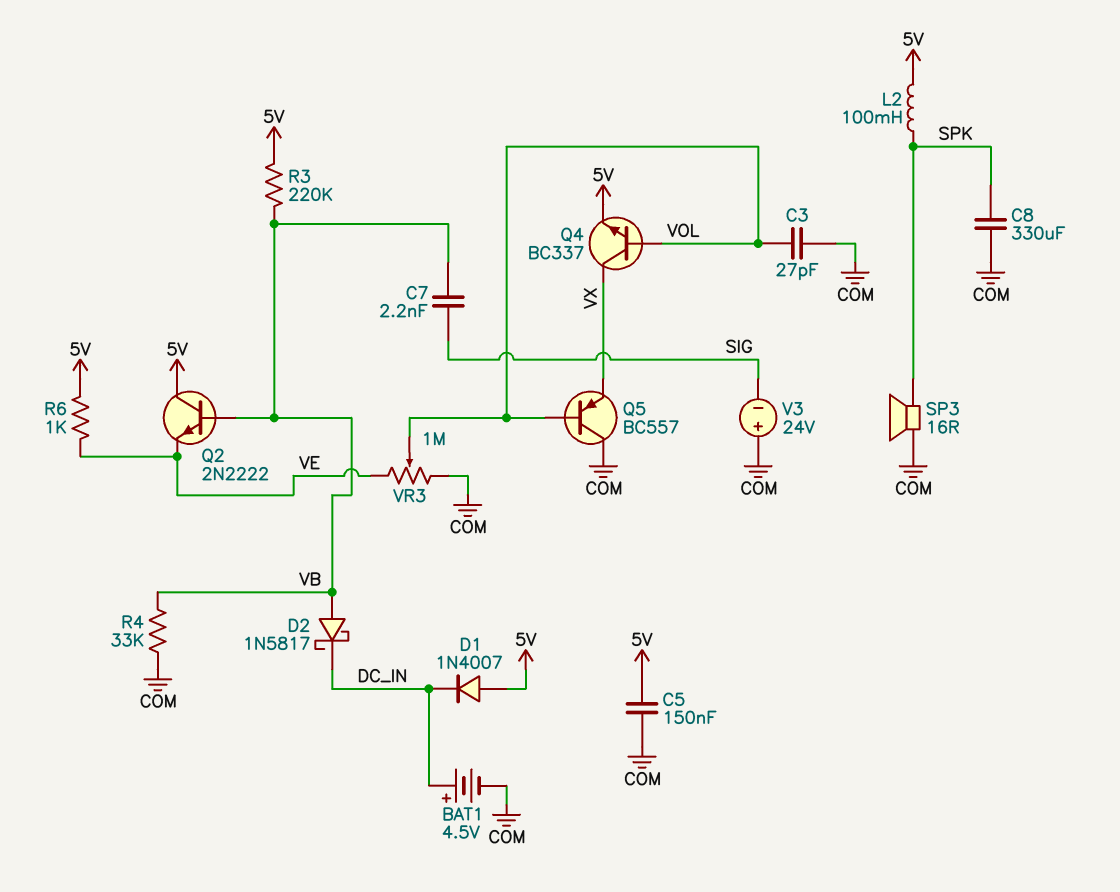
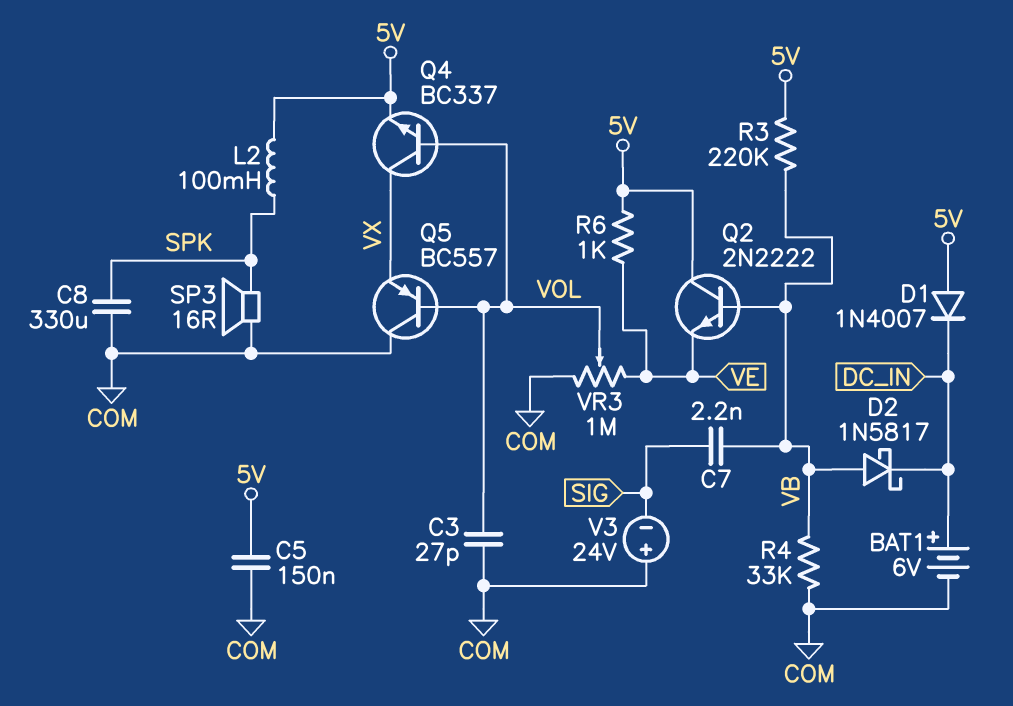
BAT1: 4.5V (plus DC_IN, minus COM) -> 6V (plus DC_IN, minus COM)

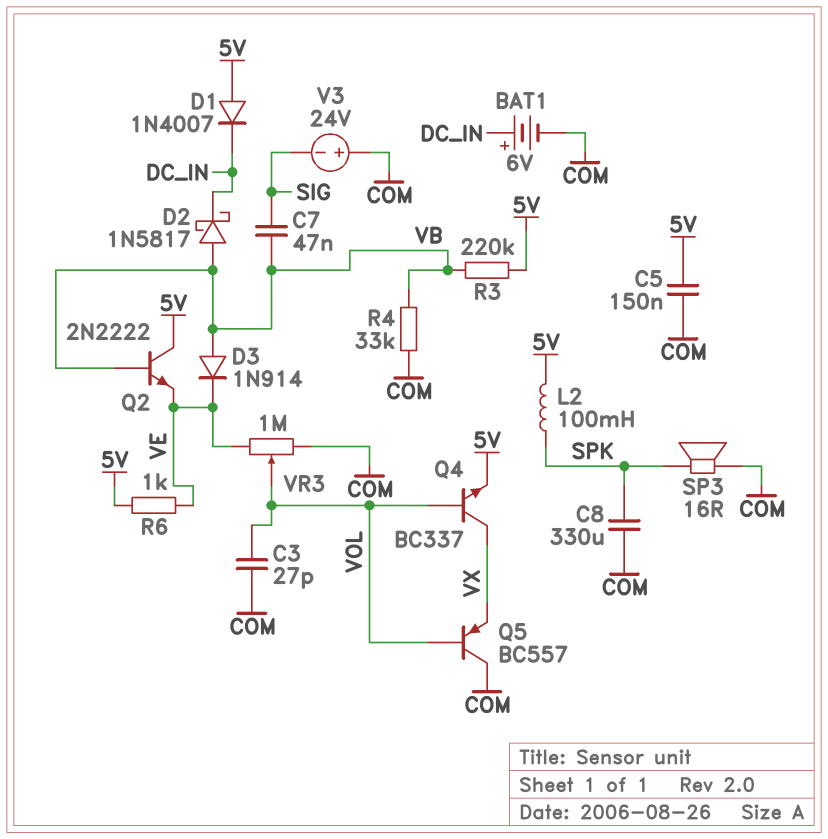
C7: 2.2nF (SIG, VB) -> 47nF (SIG, VB)
D3: none -> diode 1N914 (A VB, K VE)

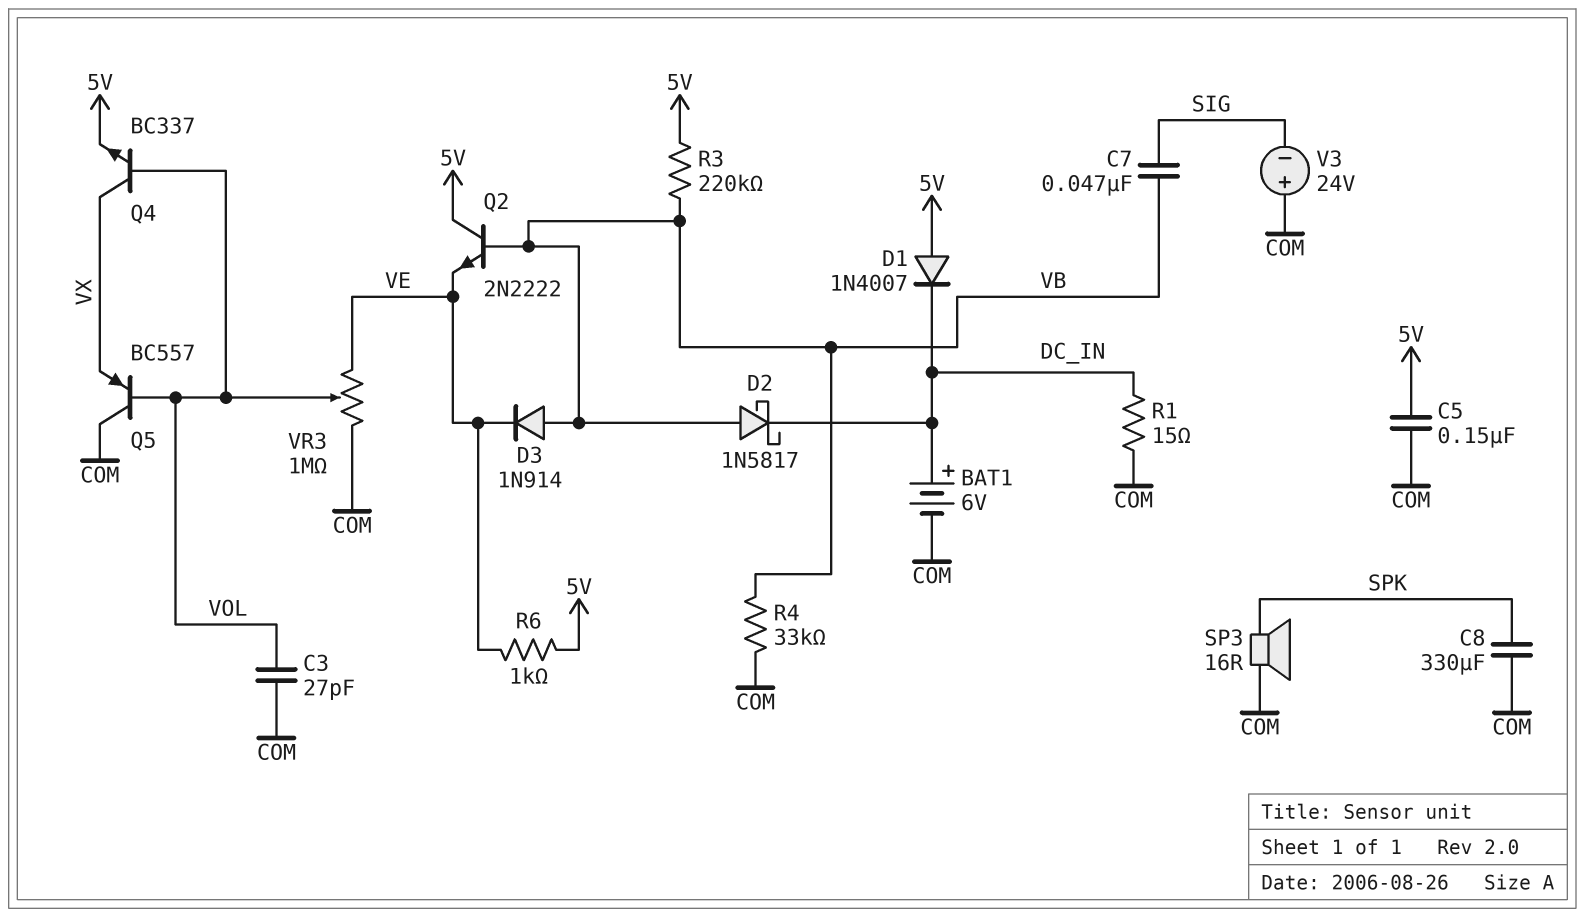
L2: 100mH (5V, SPK) -> none
R1: none -> 15 (COM, DC_IN)

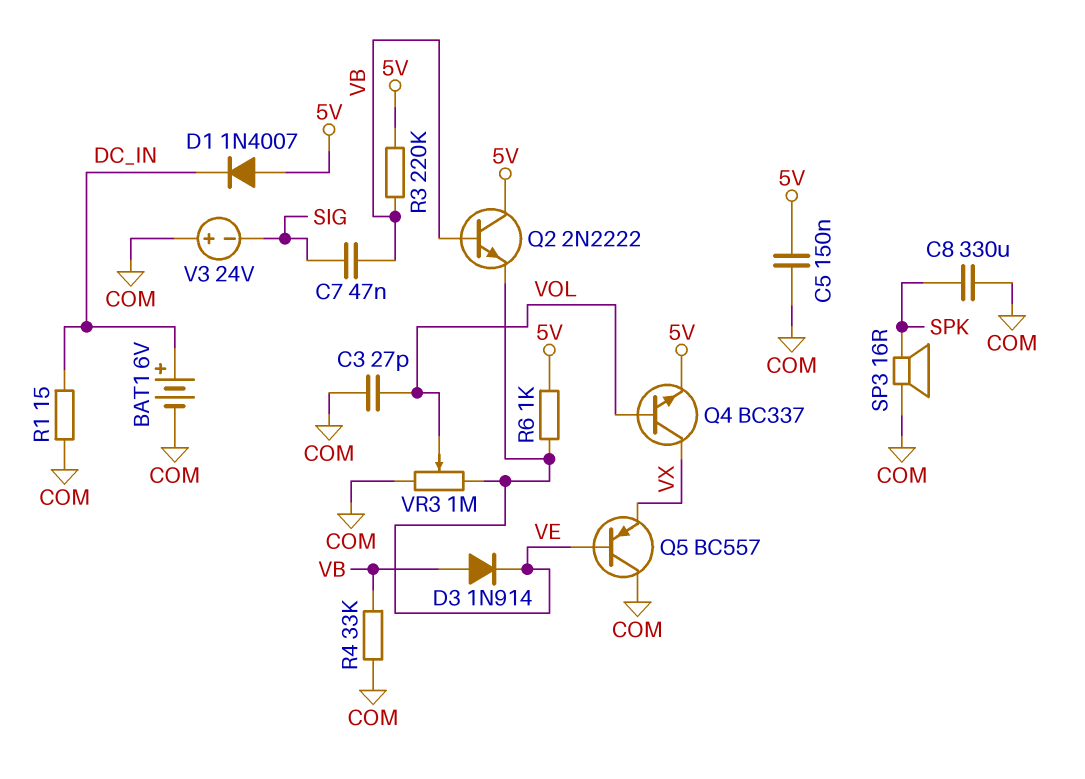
D2: schottky 1N5817 (A VB, K DC_IN) -> none
Q5: PNP BC557 (B VOL, C COM, E VX) -> PNP BC557 (B VE, C COM, E VX)

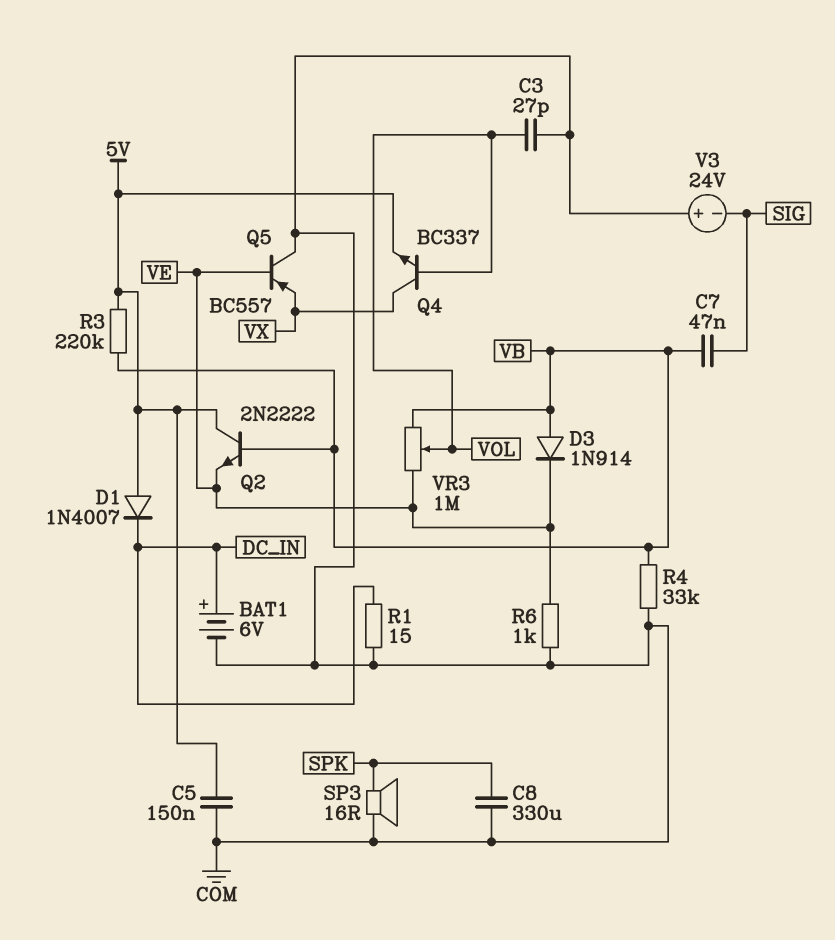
R6: 1k (5V, VE) -> 1k (COM, VE)
VR3: 1M (COM, VE, wiper VOL) -> 1M (VB, VE, wiper VOL)

